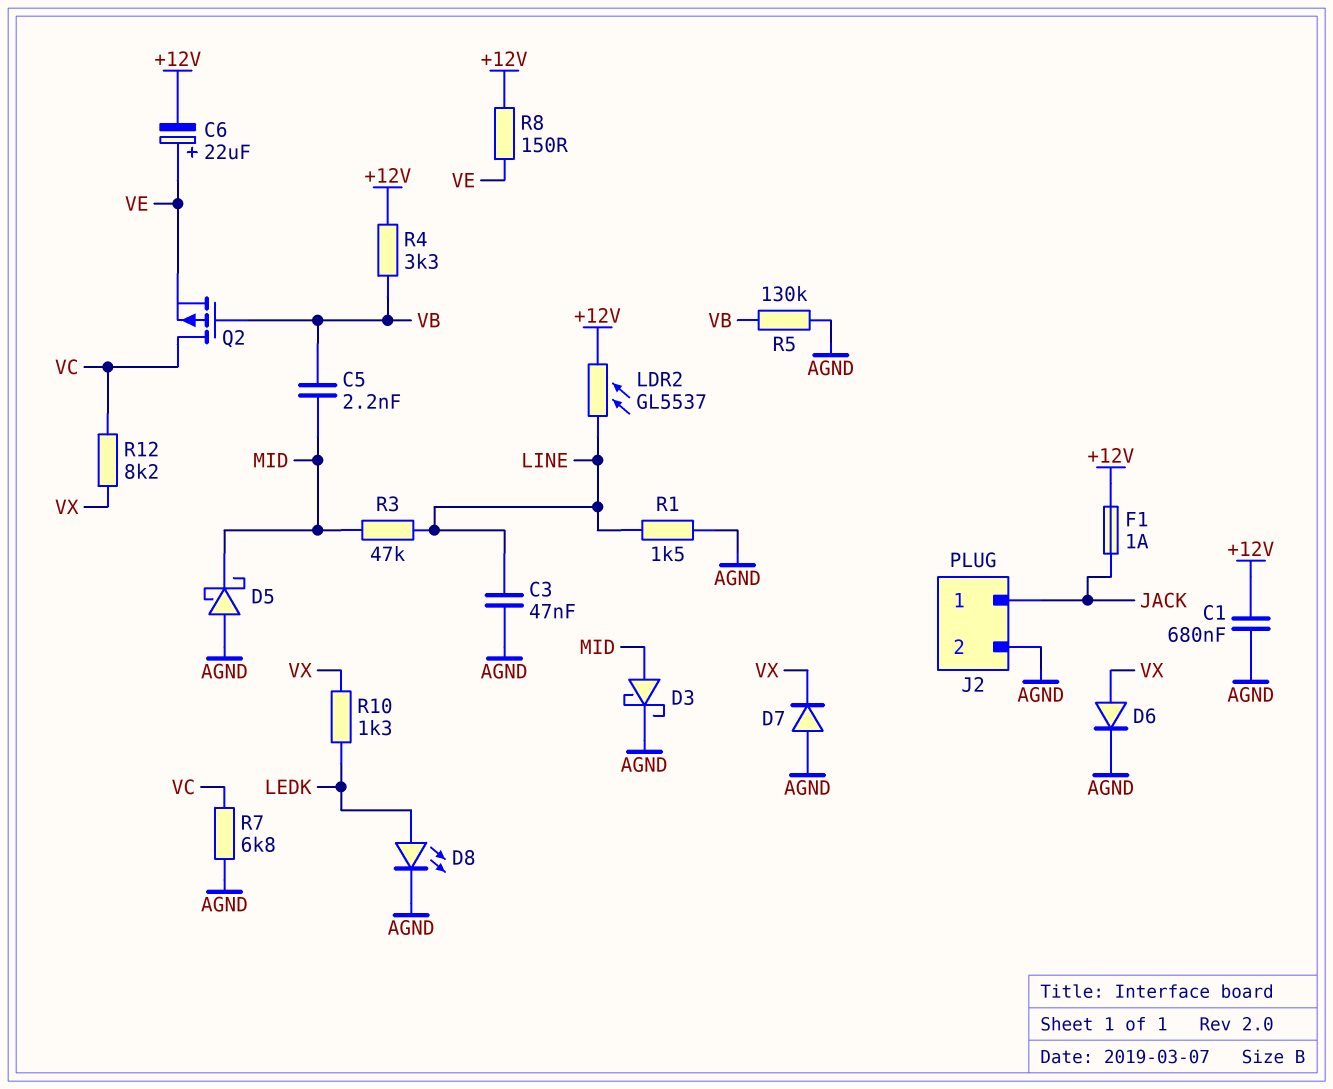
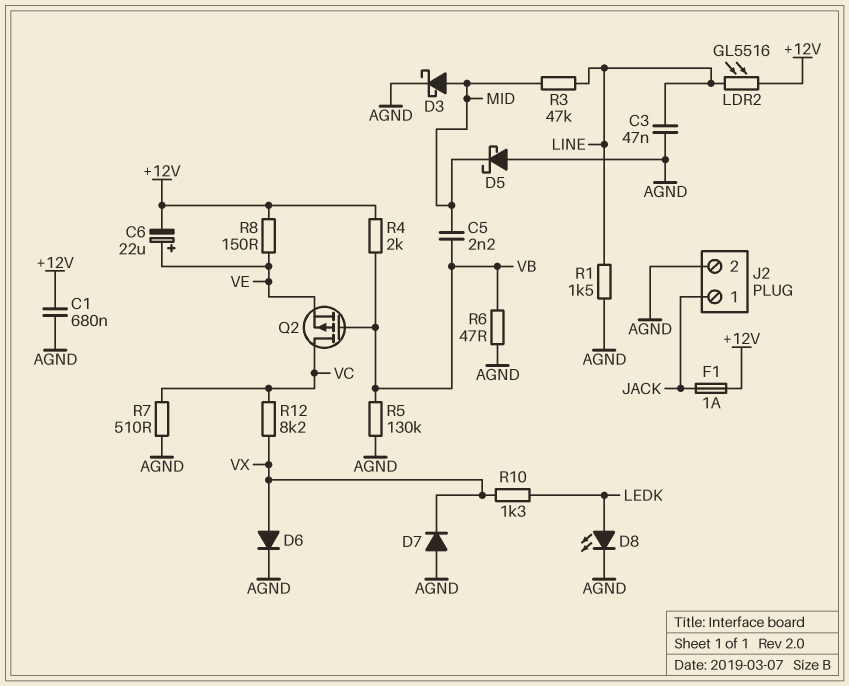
LDR2: GL5537 (+12V, LINE) -> GL5516 (+12V, LINE)
R4: 3.3k (+12V, VB) -> 2k (+12V, VB)
R6: none -> 47 (AGND, VB)
R7: 6.8k (AGND, VC) -> 510 (AGND, VC)

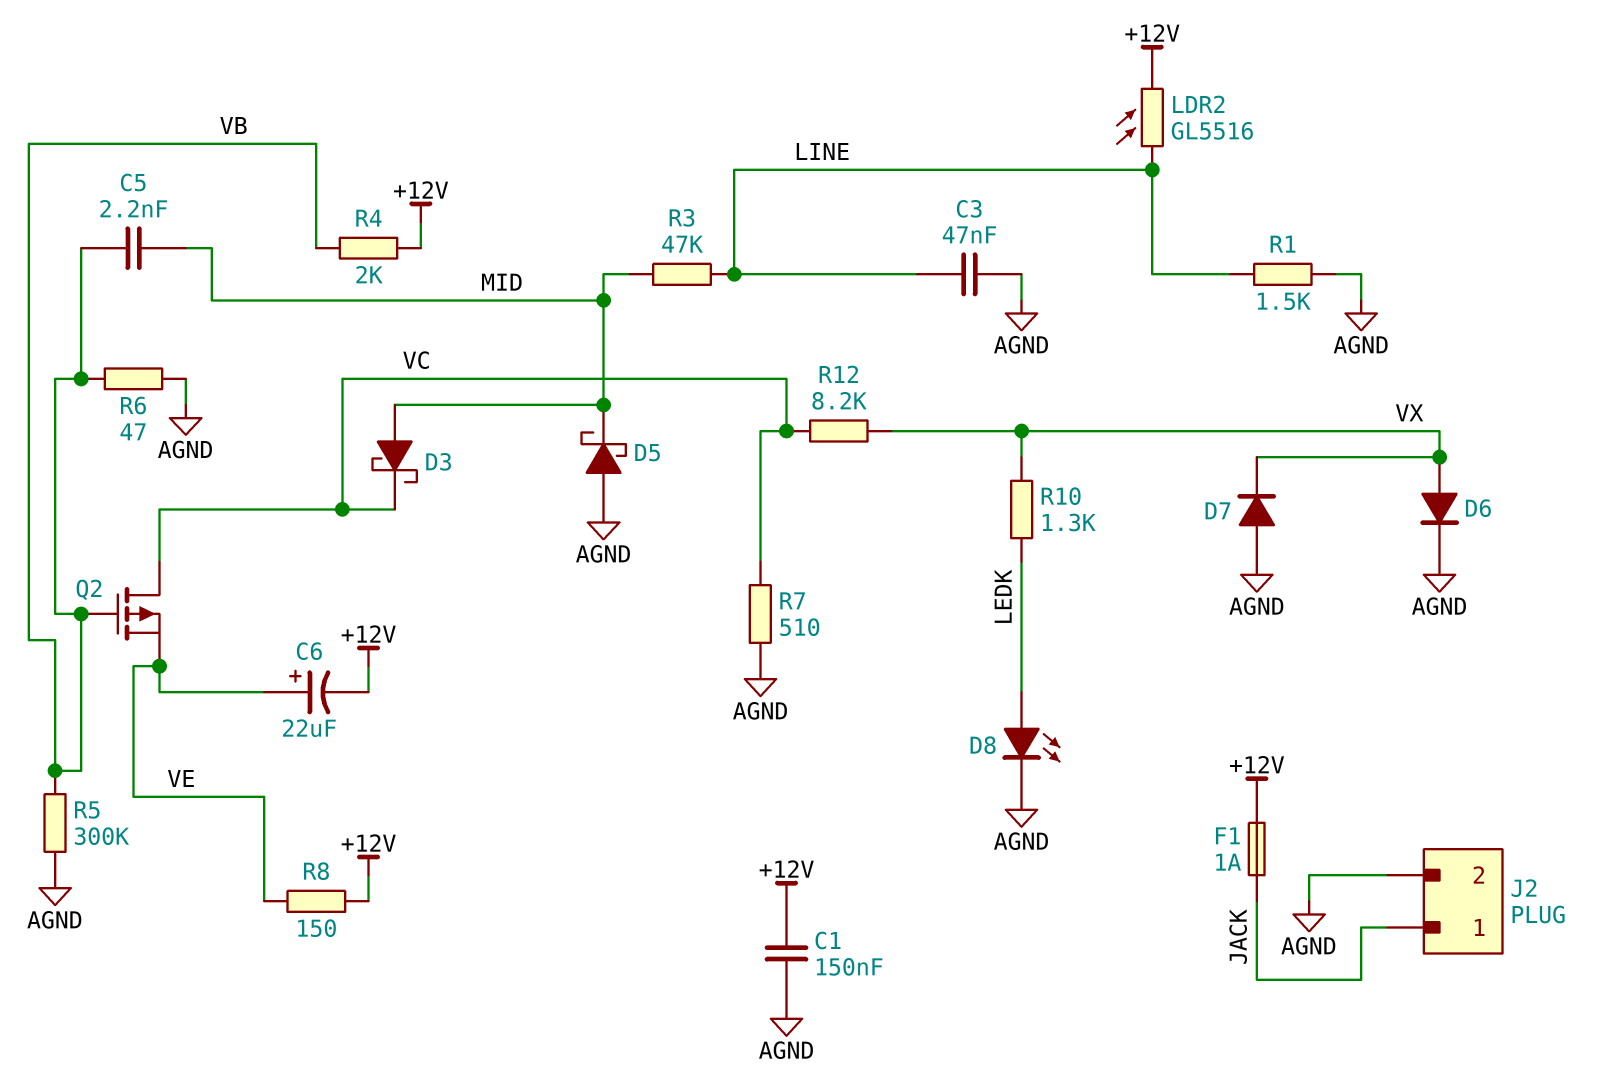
C1: 680nF (+12V, AGND) -> 150nF (+12V, AGND)
D3: schottky (A MID, K AGND) -> schottky (A MID, K VC)
R5: 130k (AGND, VB) -> 300k (AGND, VB)

